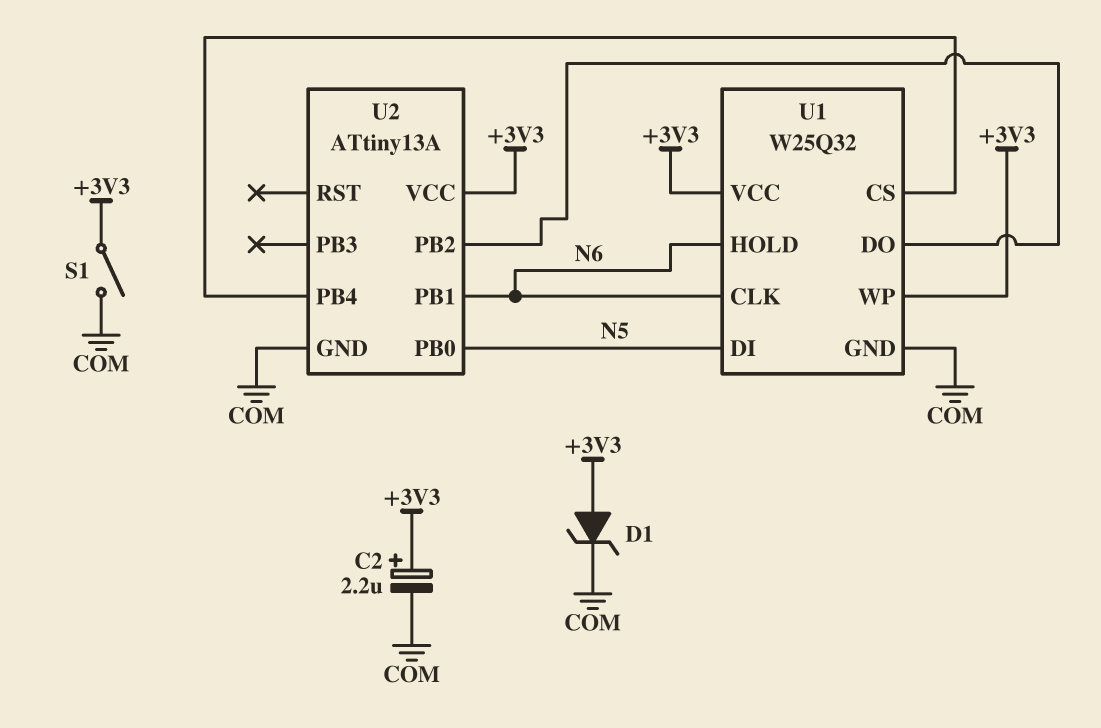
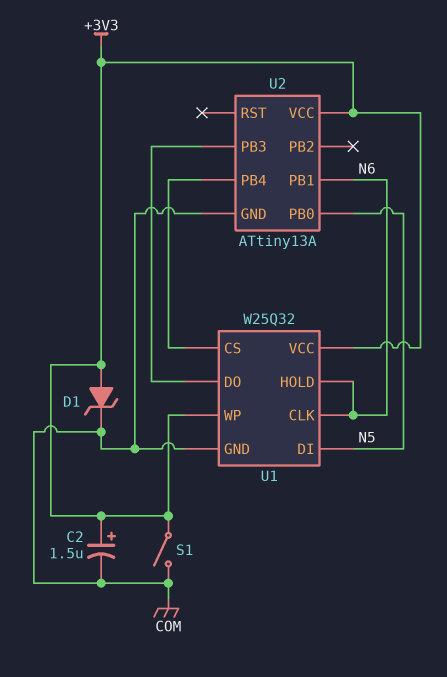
C2: 2.2uF (plus +3V3, minus COM) -> 1.5uF (plus +3V3, minus COM)
U2 pin PB2: U1/DO -> none
U2 pin PB3: none -> U1/DO

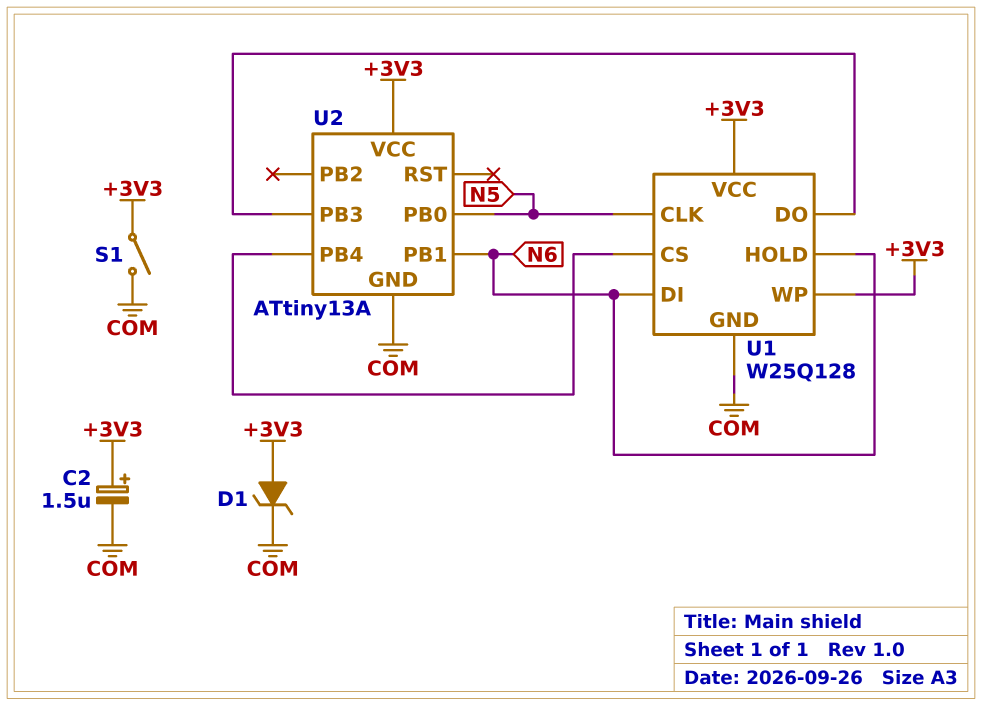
U1: W25Q32 -> W25Q128
U1 pin CLK: N6 -> N5
U1 pin DI: N5 -> N6

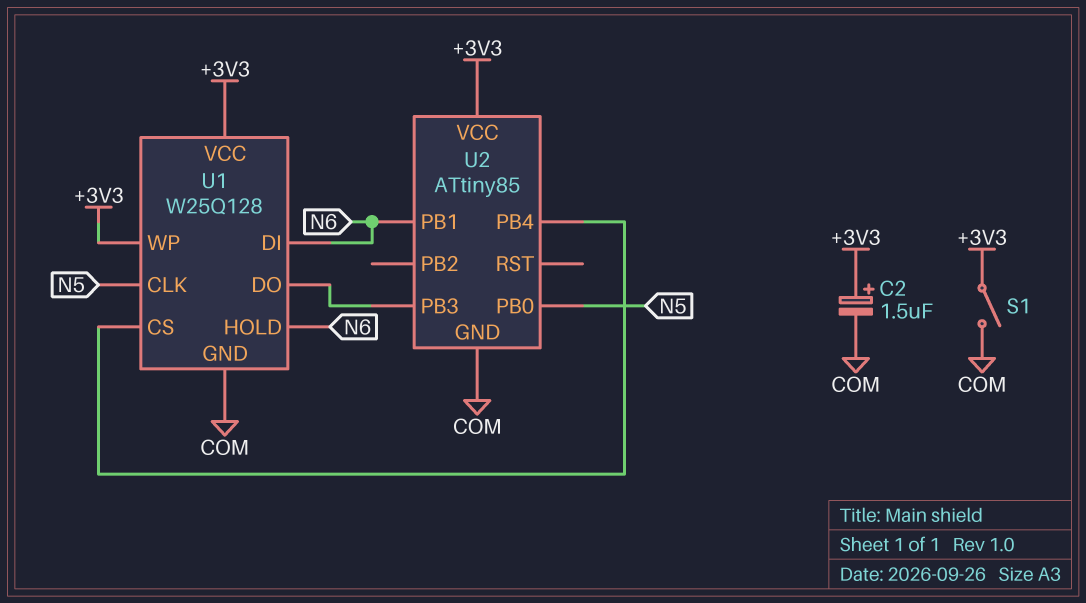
D1: zener (A +3V3, K COM) -> none
U2: ATtiny13A -> ATtiny85

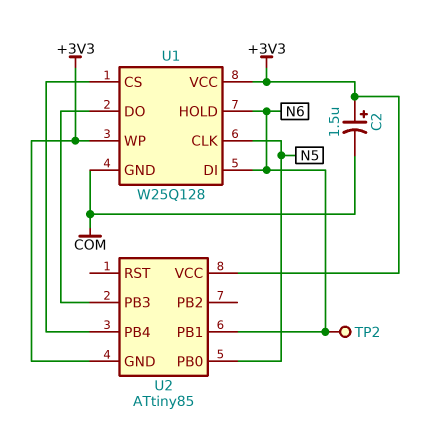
S1: switch (+3V3, COM) -> none
TP2: none -> test point (N6)
U2 pin GND: COM -> +3V3

